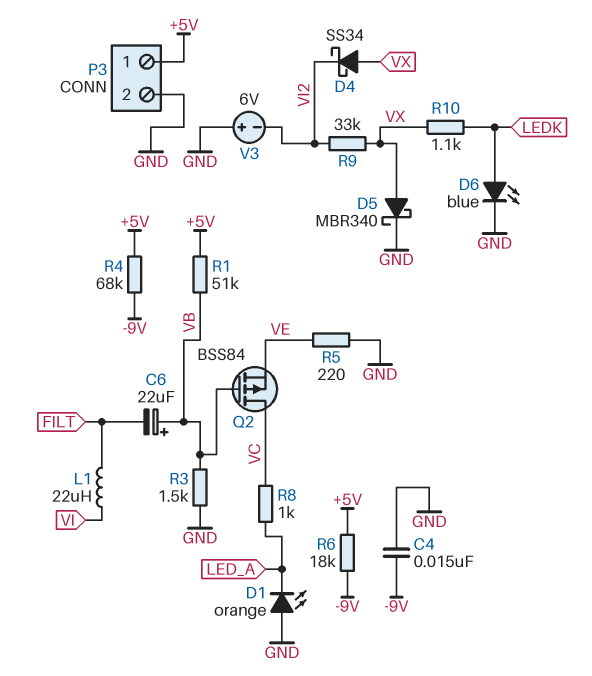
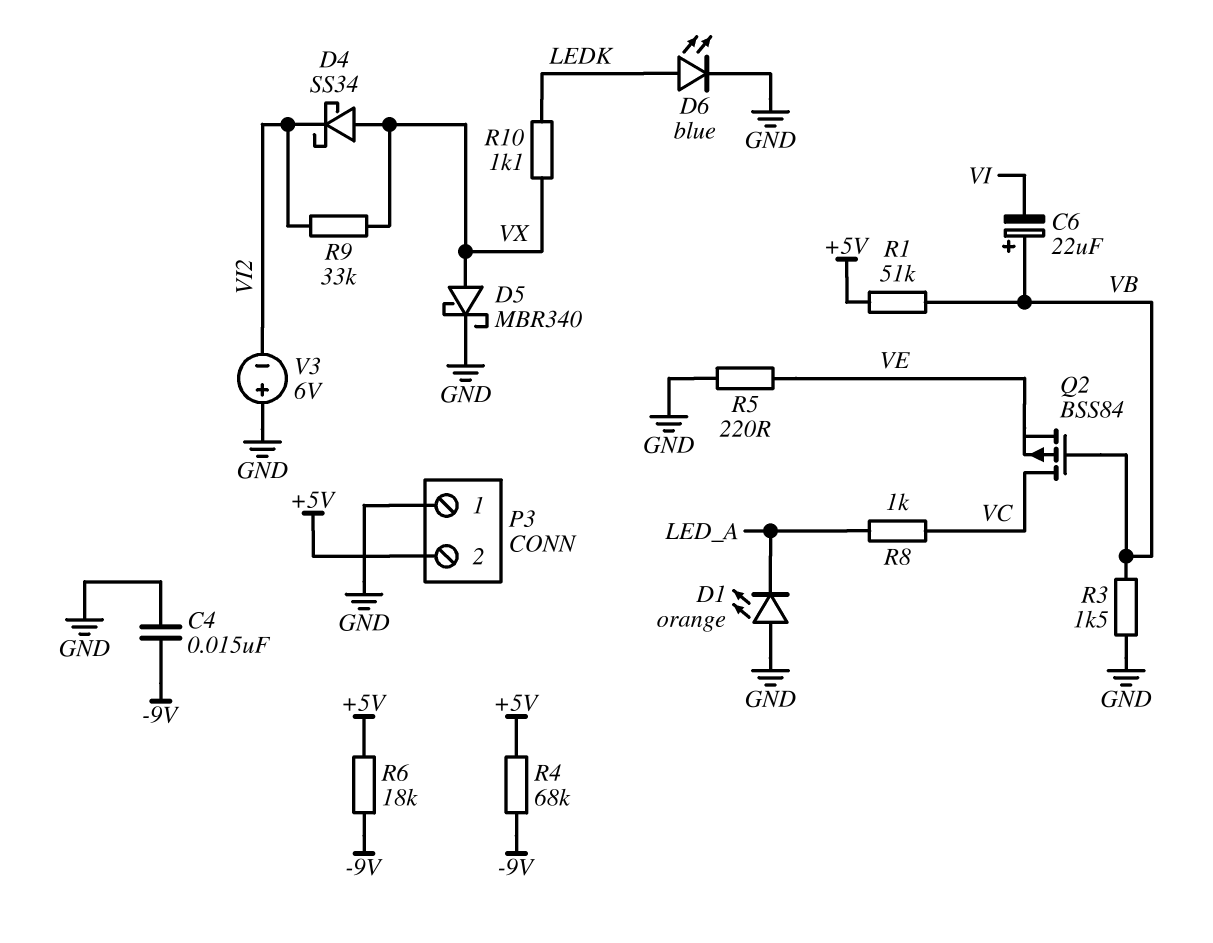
C6: 22uF (plus VB, minus FILT) -> 22uF (plus VB, minus VI)
L1: 22uH (FILT, VI) -> none
P3 pin 1: +5V -> GND
P3 pin 2: GND -> +5V

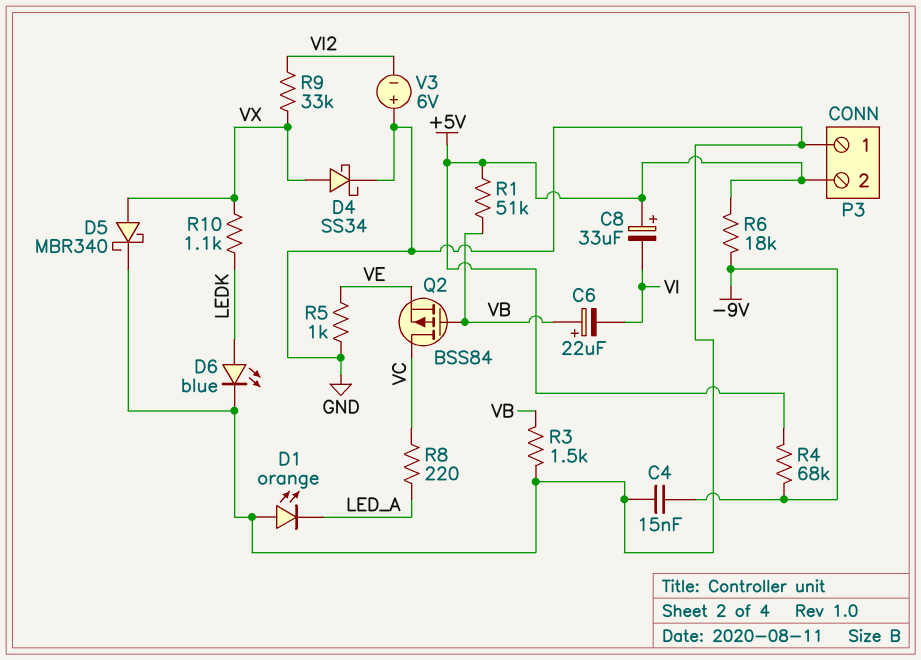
C8: none -> 33uF (plus +5V, minus VI)
D4: schottky SS34 (A VX, K VI2) -> schottky SS34 (A VX, K GND)
R5: 220 (GND, VE) -> 1k (GND, VE)
R8: 1k (LED_A, VC) -> 220 (LED_A, VC)

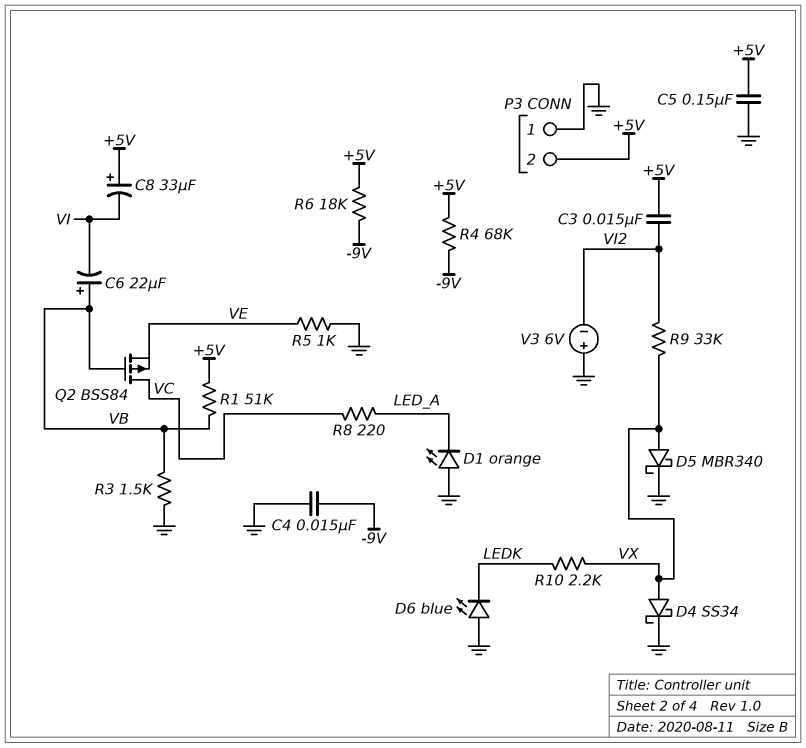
C3: none -> 15nF (+5V, VI2)
C5: none -> 150nF (+5V, GND)
D6: LED blue (A LEDK, K GND) -> LED blue (A GND, K LEDK)
R10: 1.1k (LEDK, VX) -> 2.2k (LEDK, VX)

